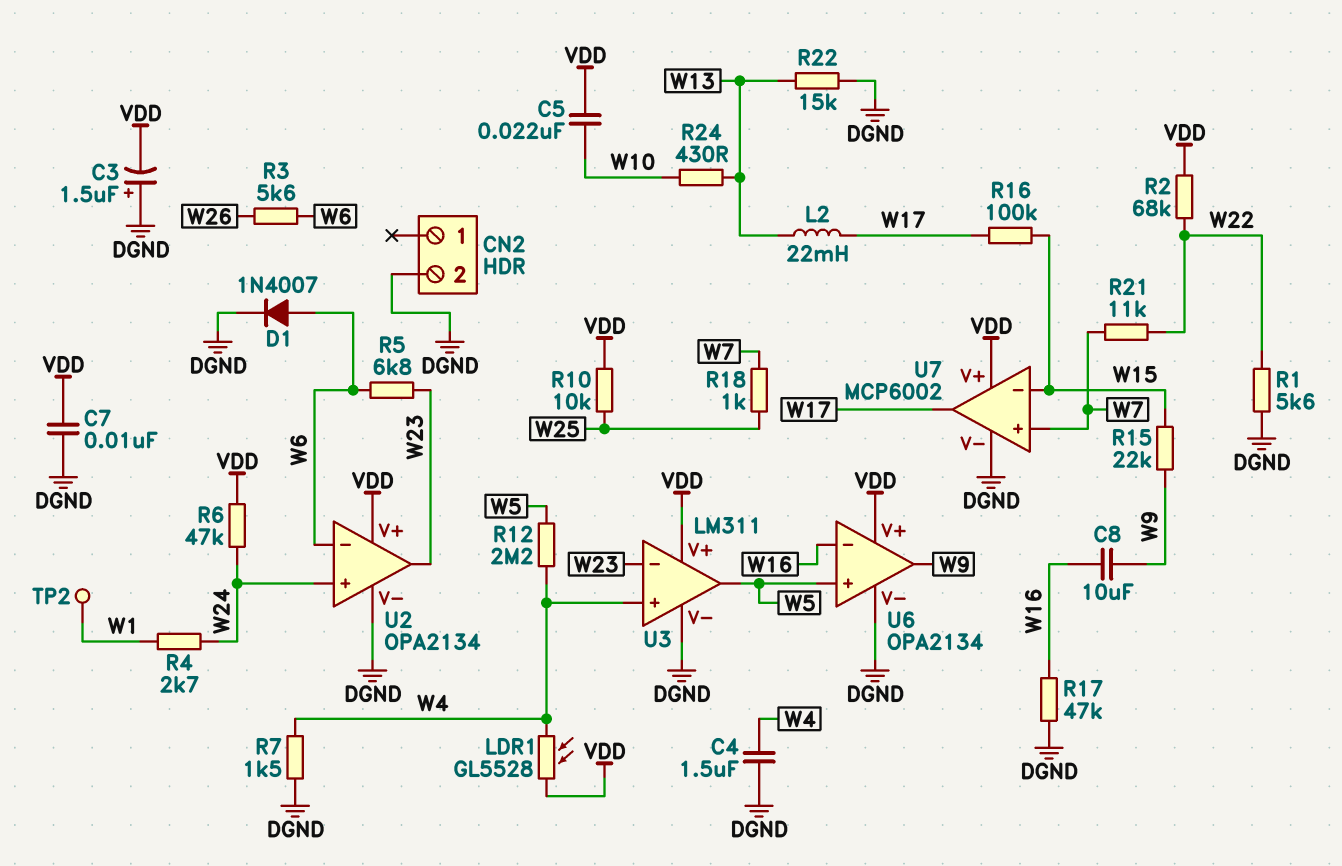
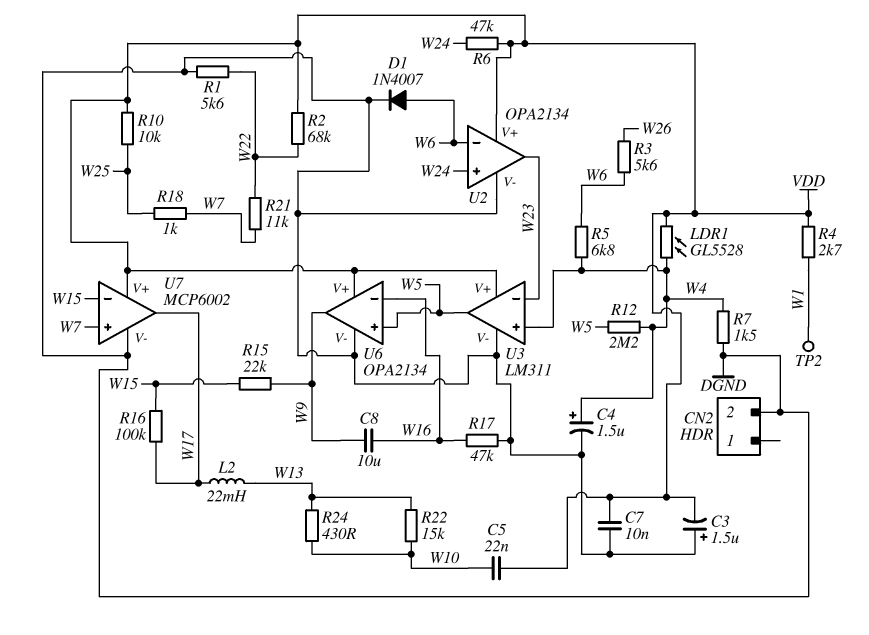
C4: 1.5uF (DGND, W4) -> 1.5uF (plus W4, minus DGND)
R4: 2.7k (W1, W24) -> 2.7k (VDD, W1)
R5: 6.8k (W6, W23) -> 6.8k (W4, W6)
R22: 15k (DGND, W13) -> 15k (W10, W13)

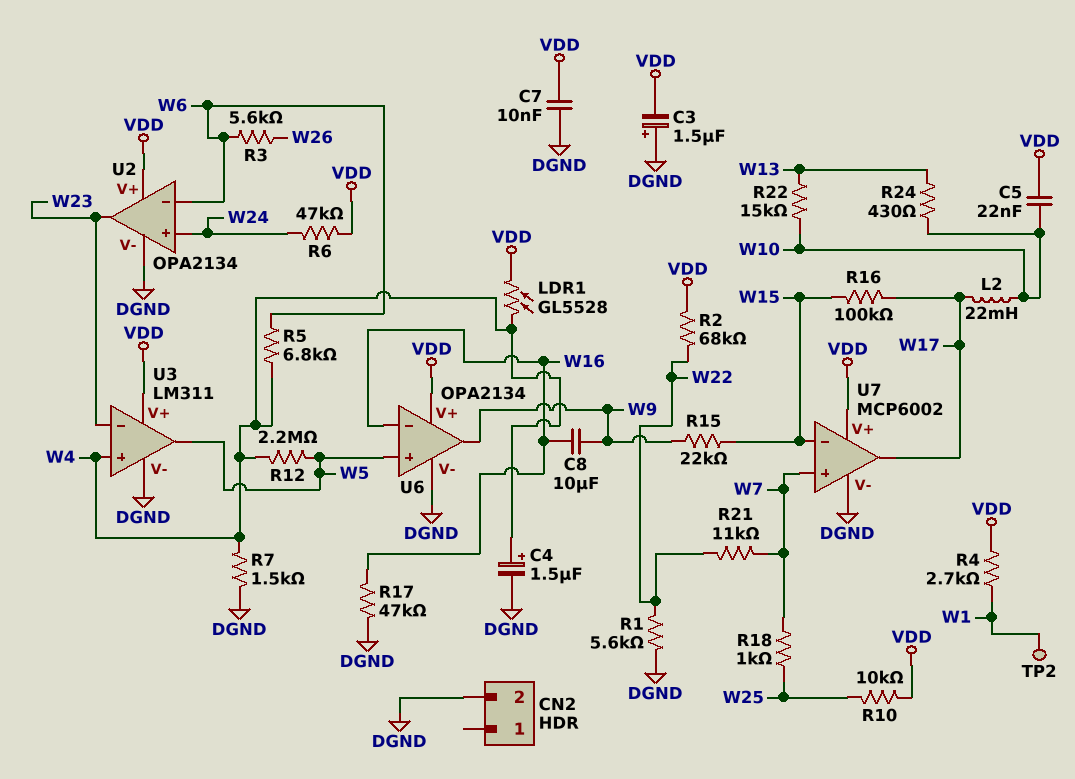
D1: diode 1N4007 (A W6, K DGND) -> none
L2: 22mH (W13, W17) -> 22mH (W10, W17)

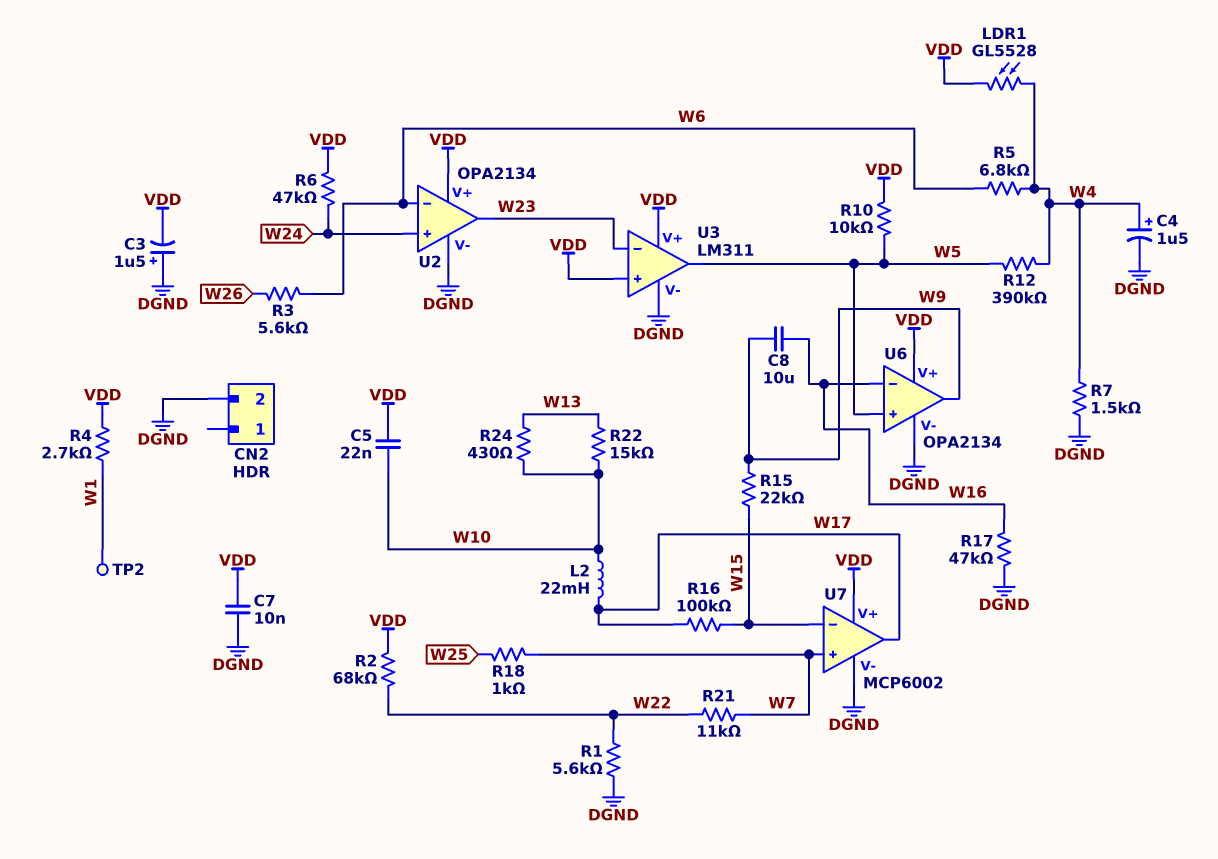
R10: 10k (VDD, W25) -> 10k (VDD, W5)
R12: 2.2M (W4, W5) -> 390k (W4, W5)
U3 pin in+: W4 -> VDD

